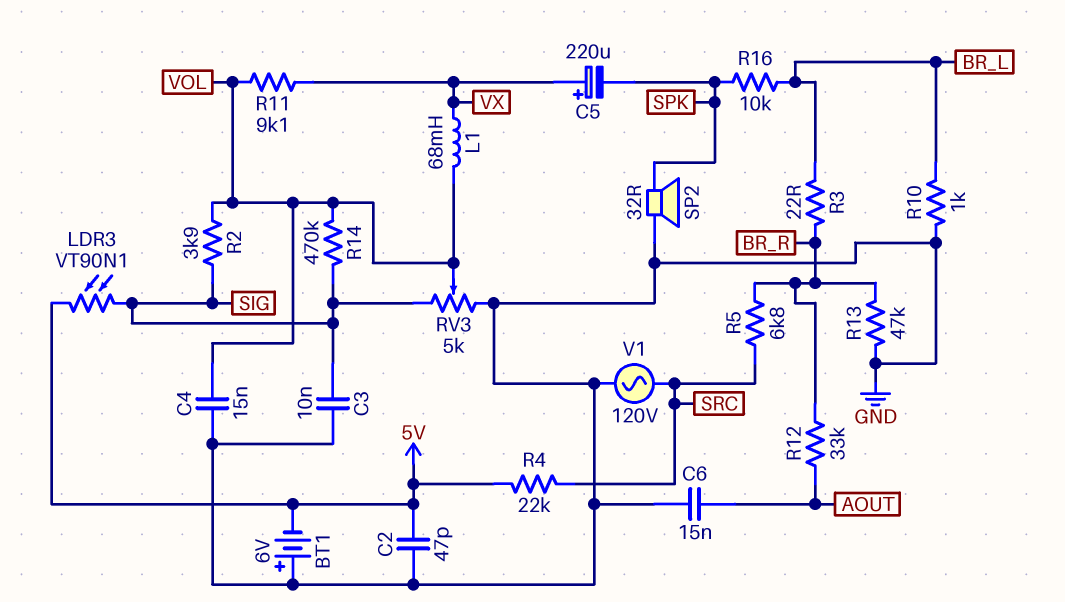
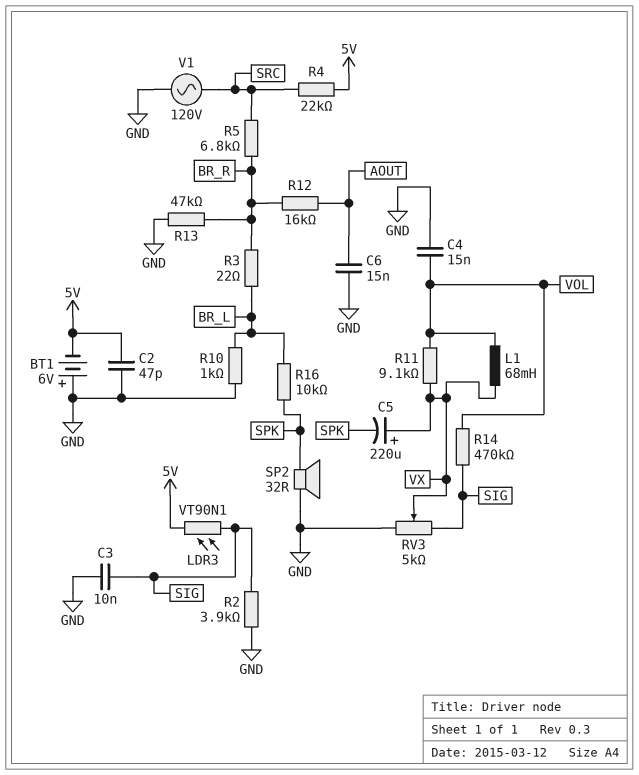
R2: 3.9k (SIG, VOL) -> 3.9k (GND, SIG)
R12: 33k (AOUT, BR_R) -> 16k (AOUT, BR_R)
RV3: 5k (GND, SIG, wiper VOL) -> 5k (GND, SIG, wiper VX)

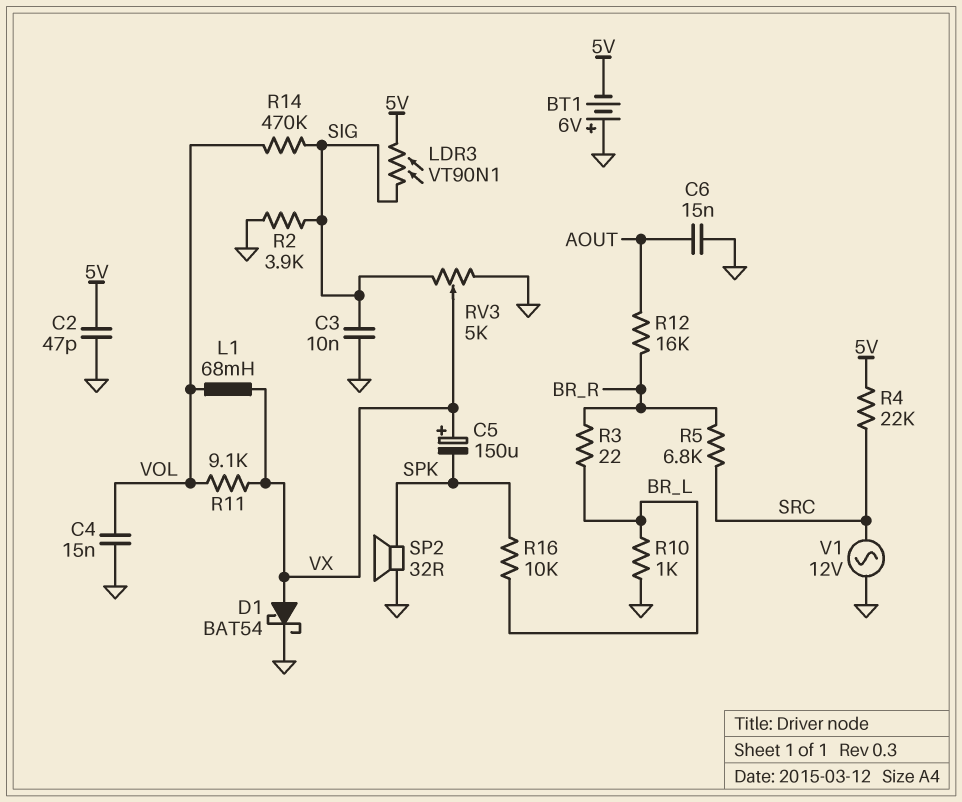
C5: 220uF (plus VX, minus SPK) -> 150uF (plus VX, minus SPK)
D1: none -> schottky BAT54 (A VX, K GND)
R13: 47k (BR_R, GND) -> none
V1: AC 120V (GND, SRC) -> AC 12V (GND, SRC)

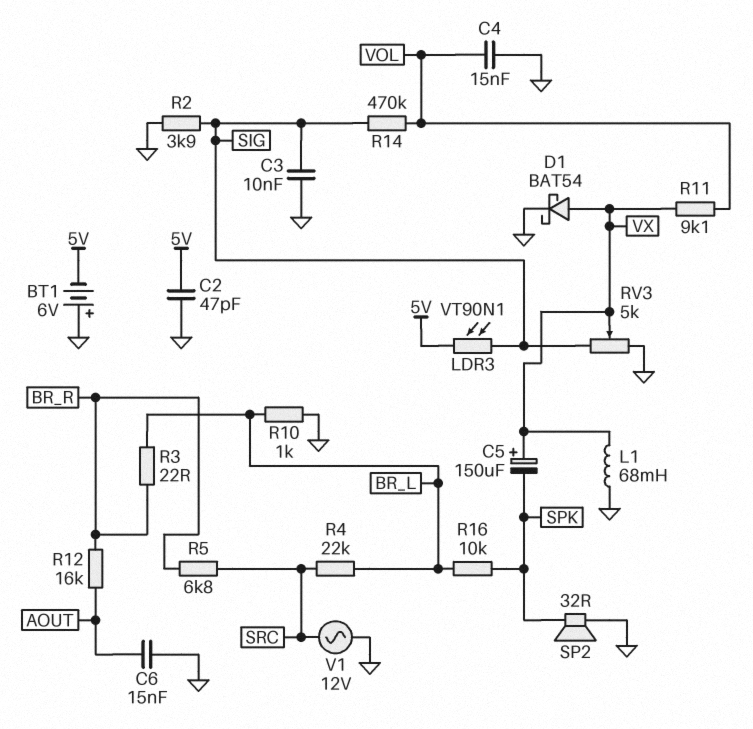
L1: 68mH (VOL, VX) -> 68mH (GND, VX)
R4: 22k (5V, SRC) -> 22k (BR_L, SRC)

